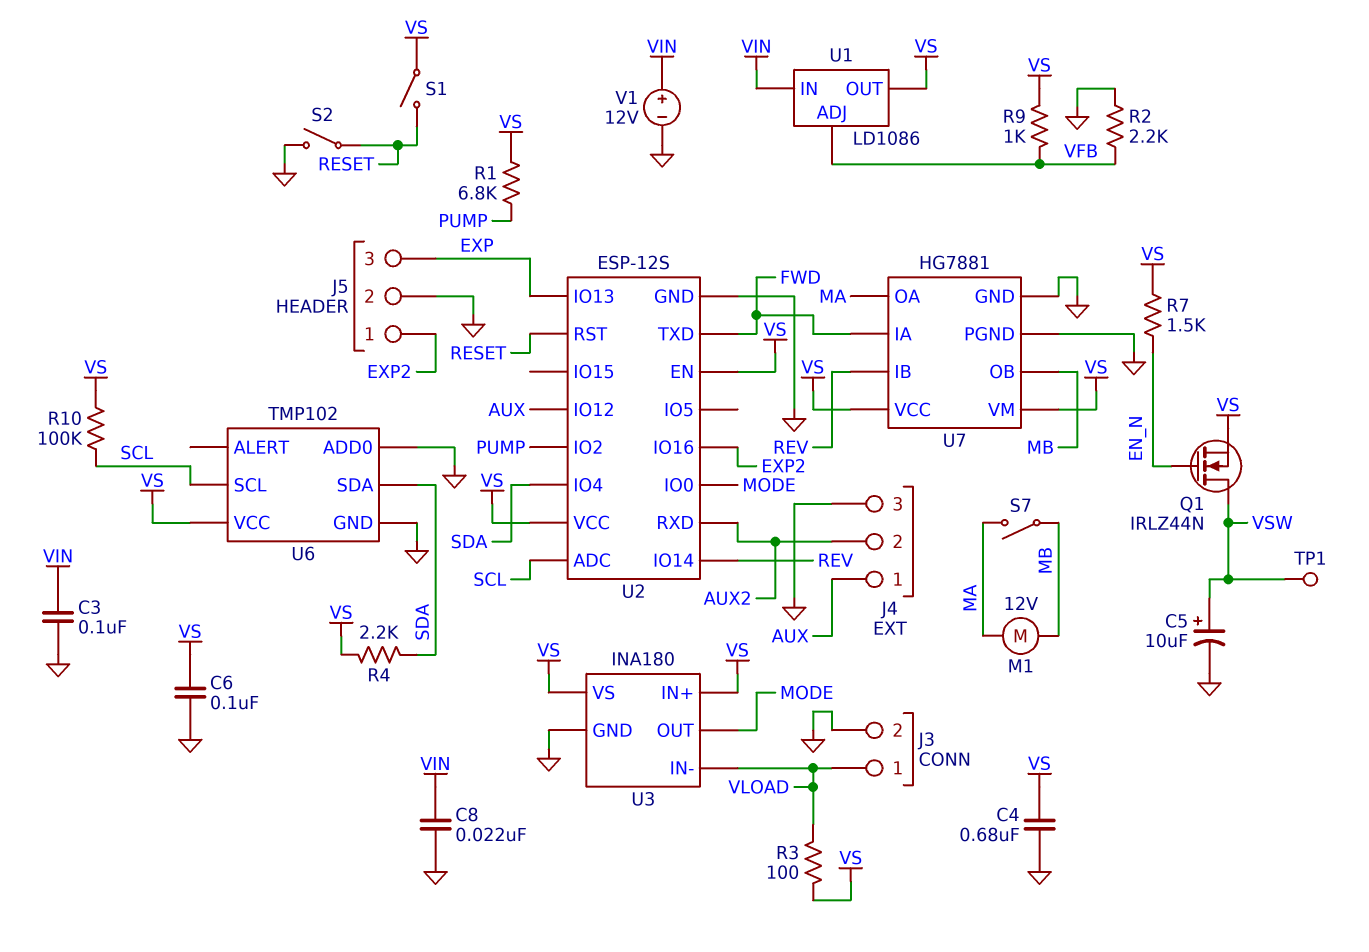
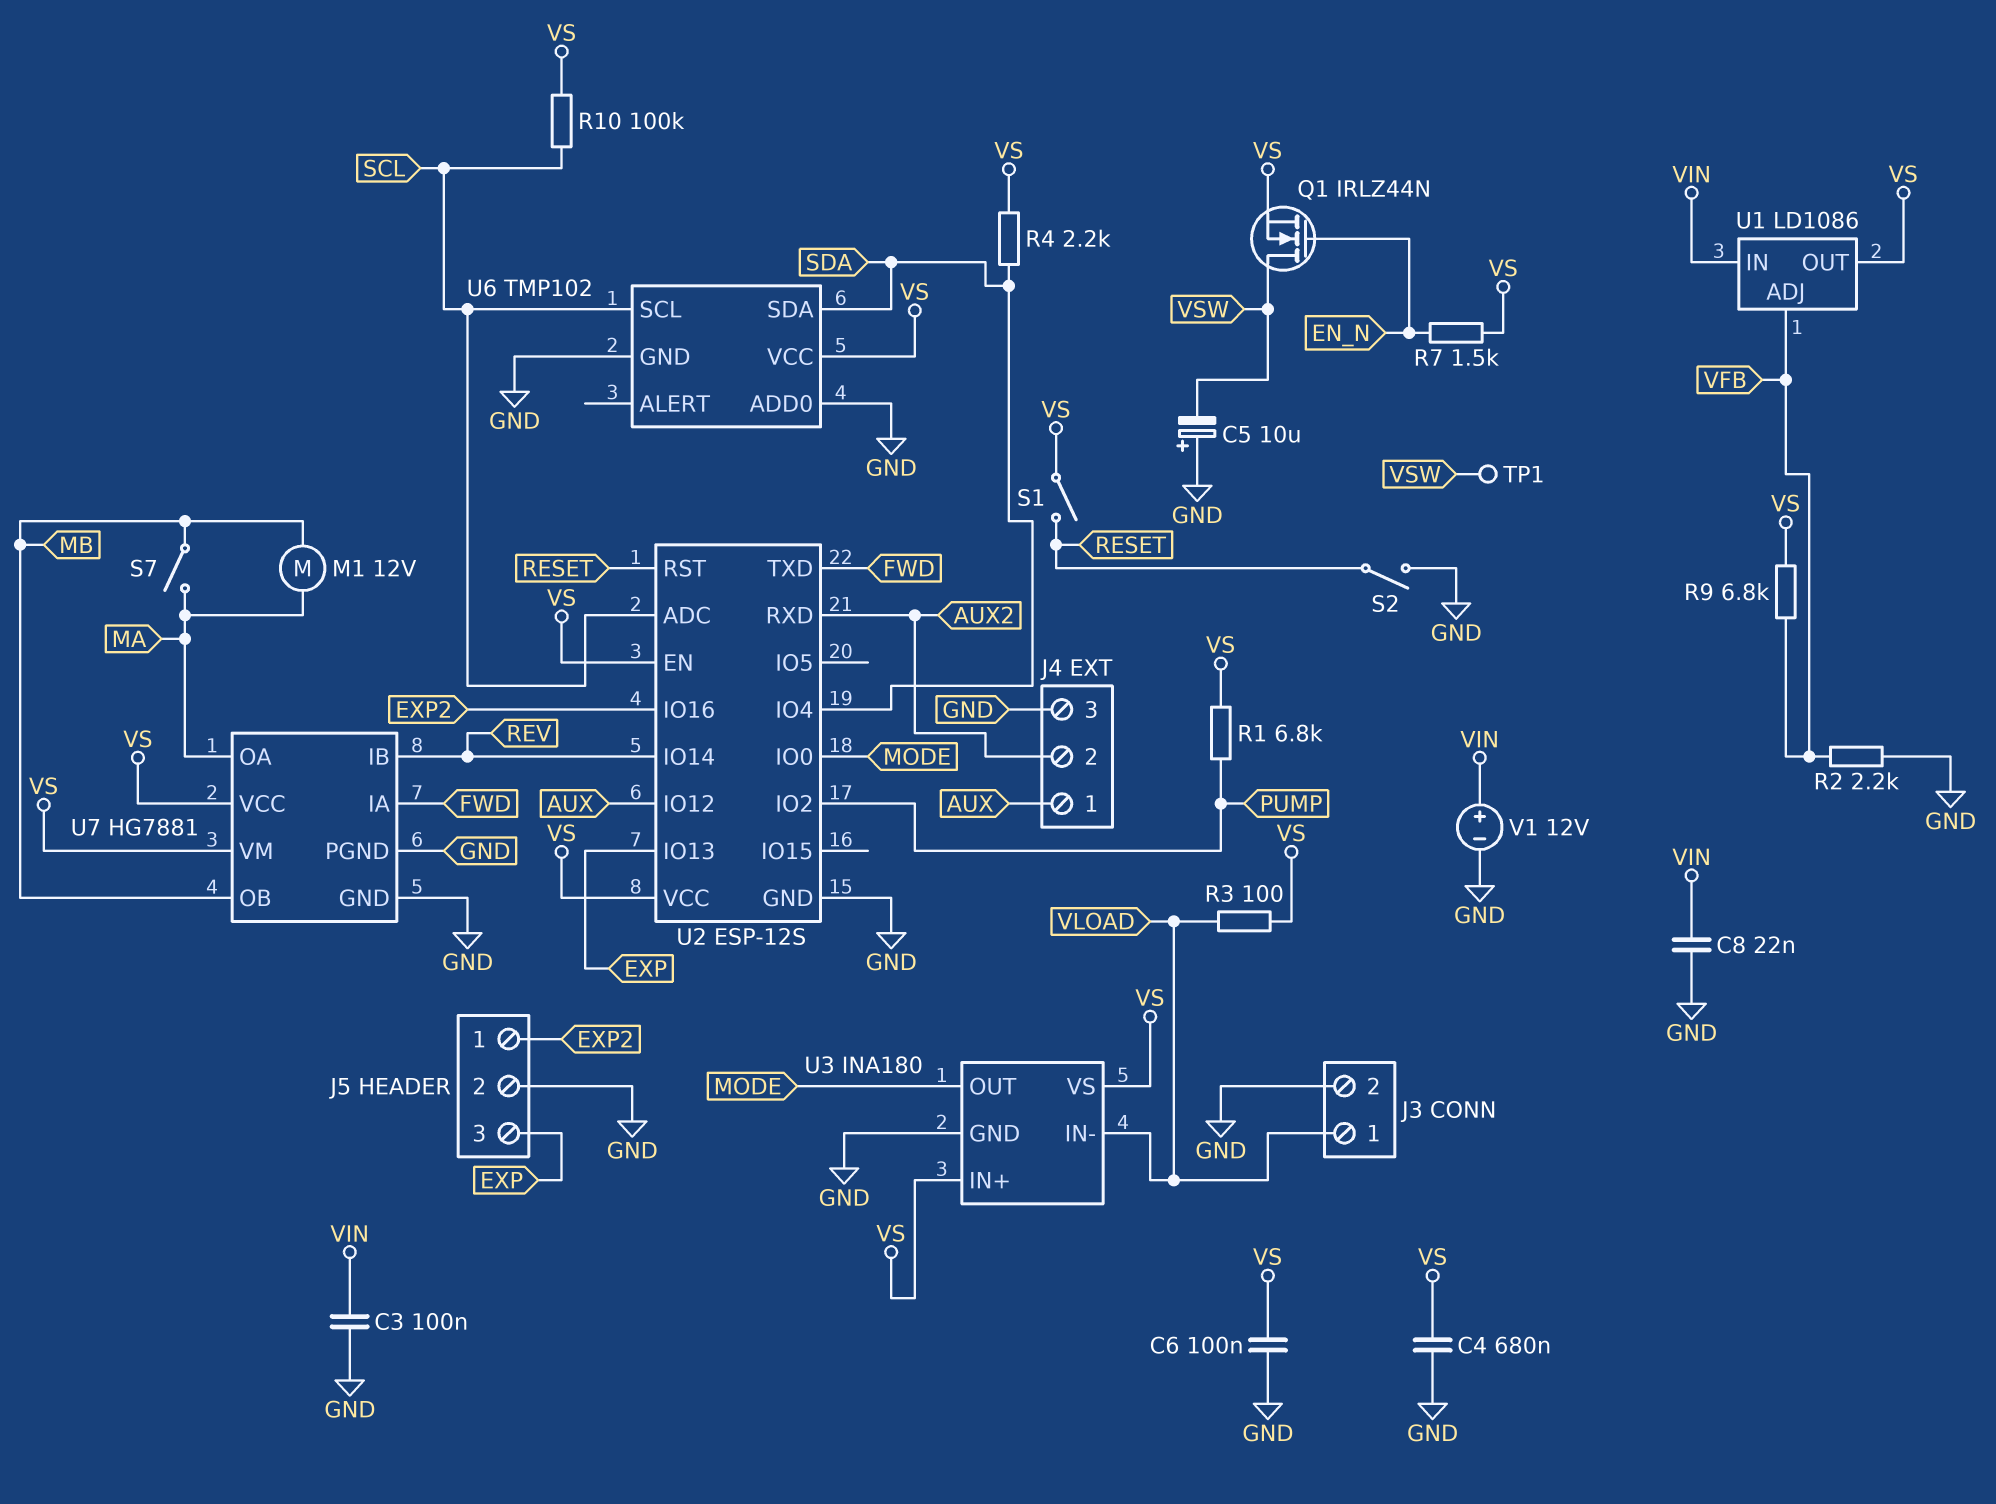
C5: 10uF (plus VSW, minus GND) -> 10uF (plus GND, minus VSW)
R9: 1k (VFB, VS) -> 6.8k (VFB, VS)

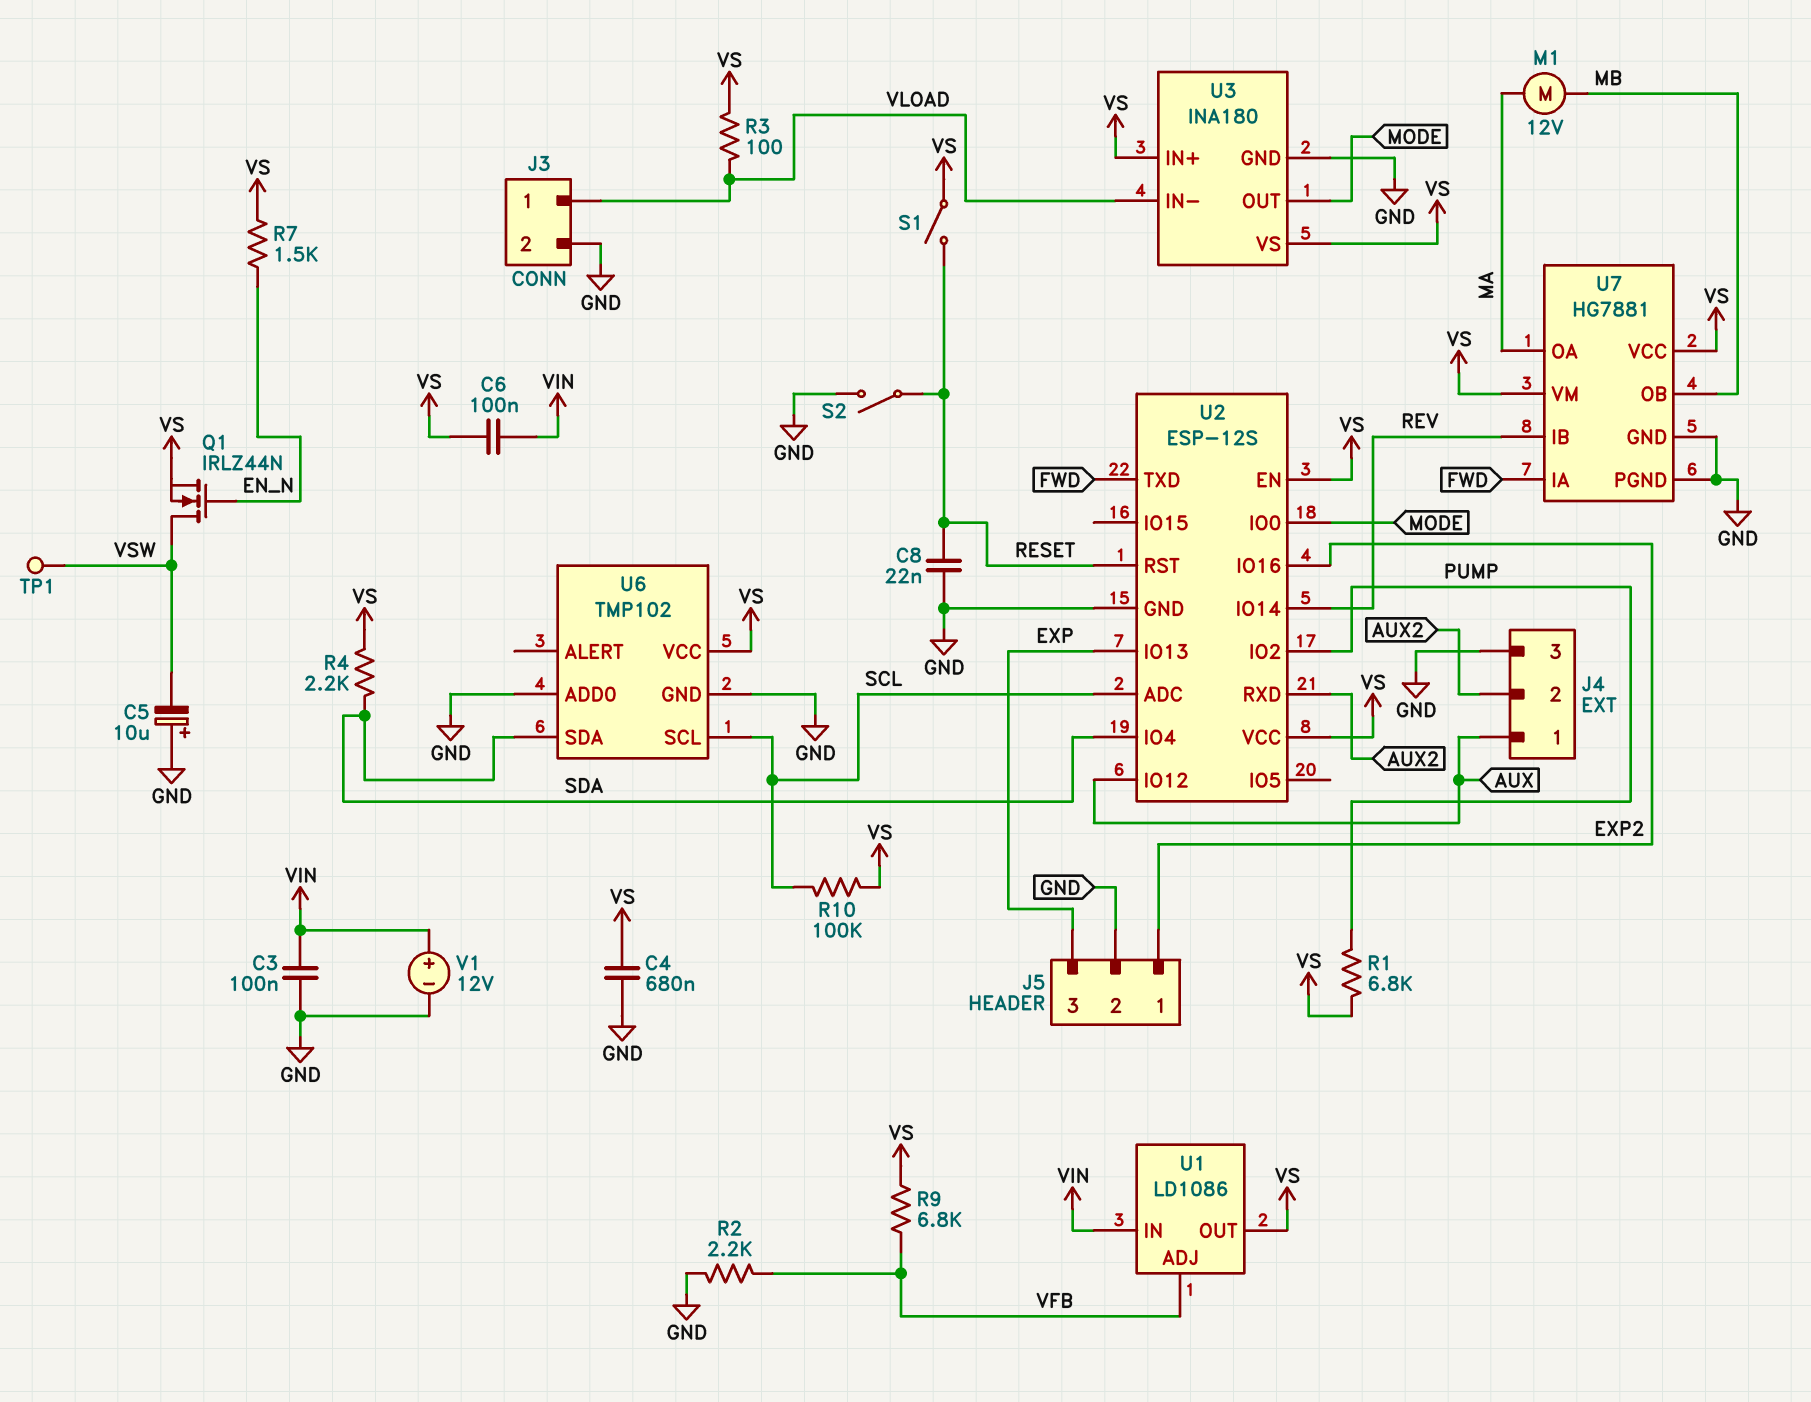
C6: 100nF (GND, VS) -> 100nF (VIN, VS)
C8: 22nF (GND, VIN) -> 22nF (GND, RESET)
S7: switch (MA, MB) -> none

